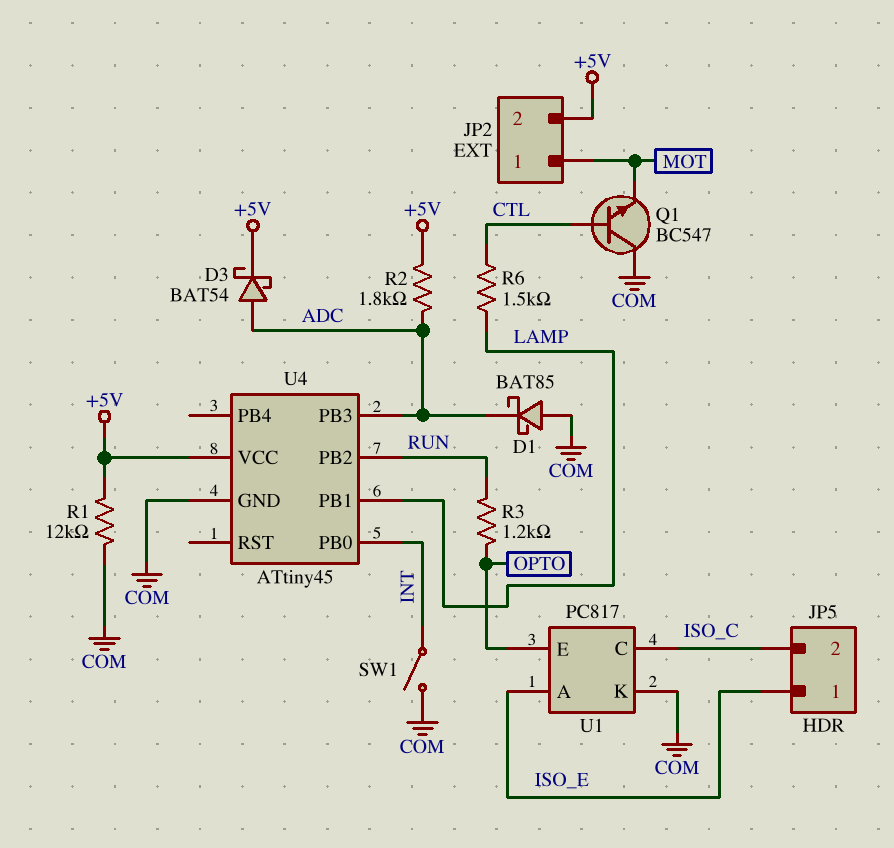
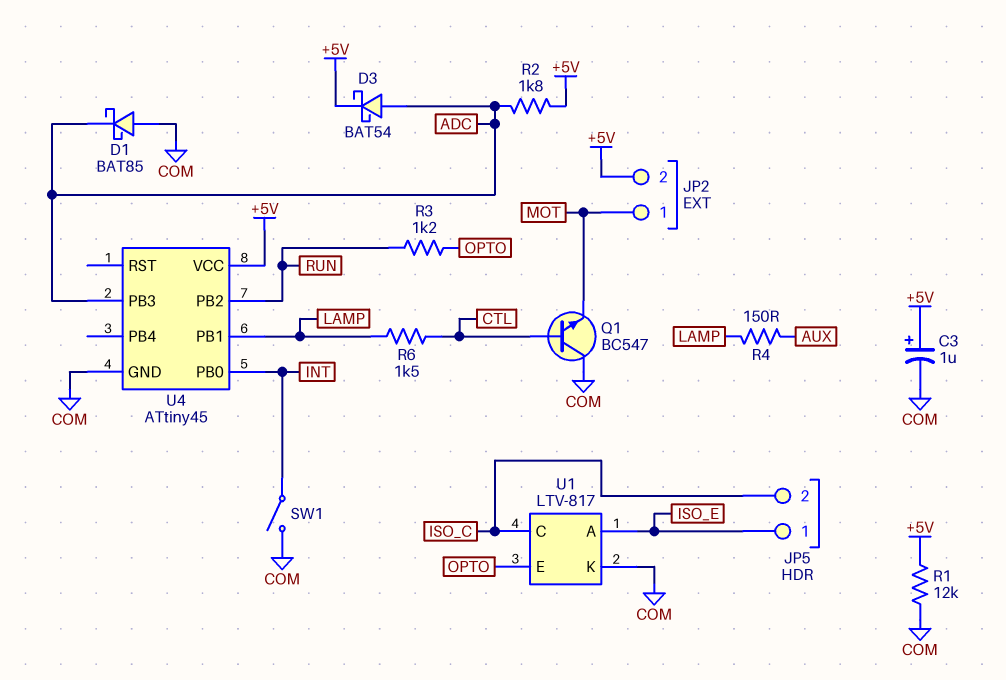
C3: none -> 1uF (plus +5V, minus COM)
R4: none -> 150 (AUX, LAMP)
U1: PC817 -> LTV-817

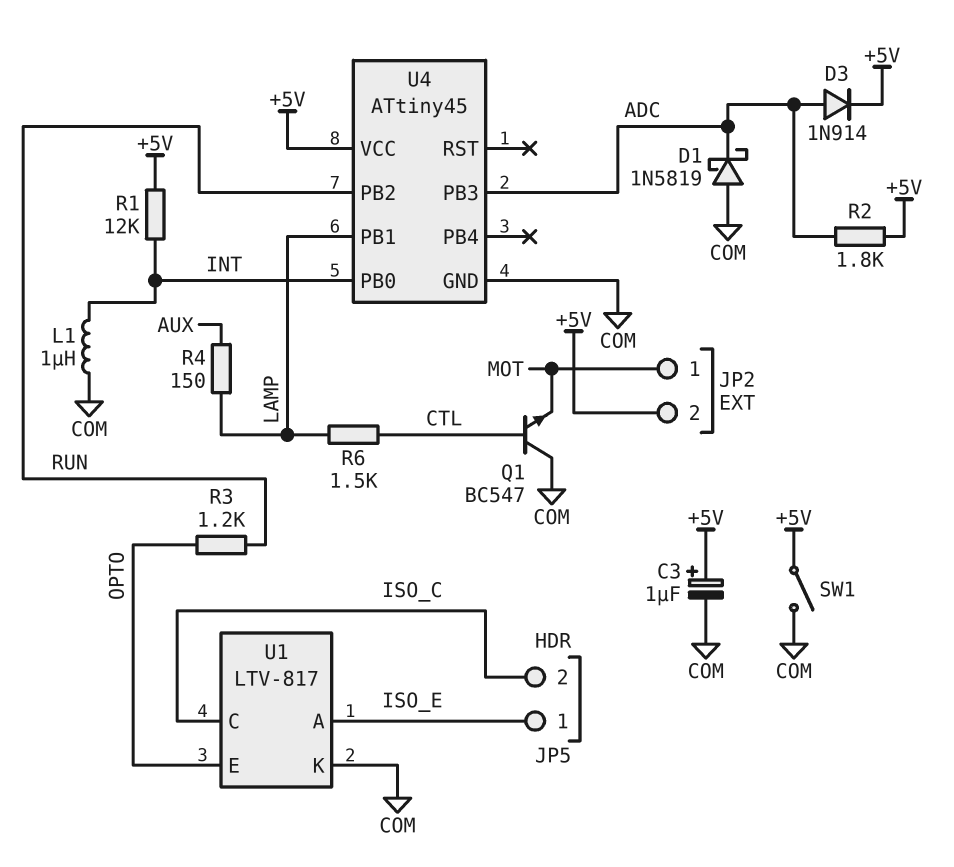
D1: schottky BAT85 (A COM, K ADC) -> schottky 1N5819 (A COM, K ADC)
D3: schottky BAT54 (A ADC, K +5V) -> diode 1N914 (A ADC, K +5V)
L1: none -> 1uH (COM, INT)
R1: 12k (+5V, COM) -> 12k (+5V, INT)
SW1: switch (COM, INT) -> switch (+5V, COM)

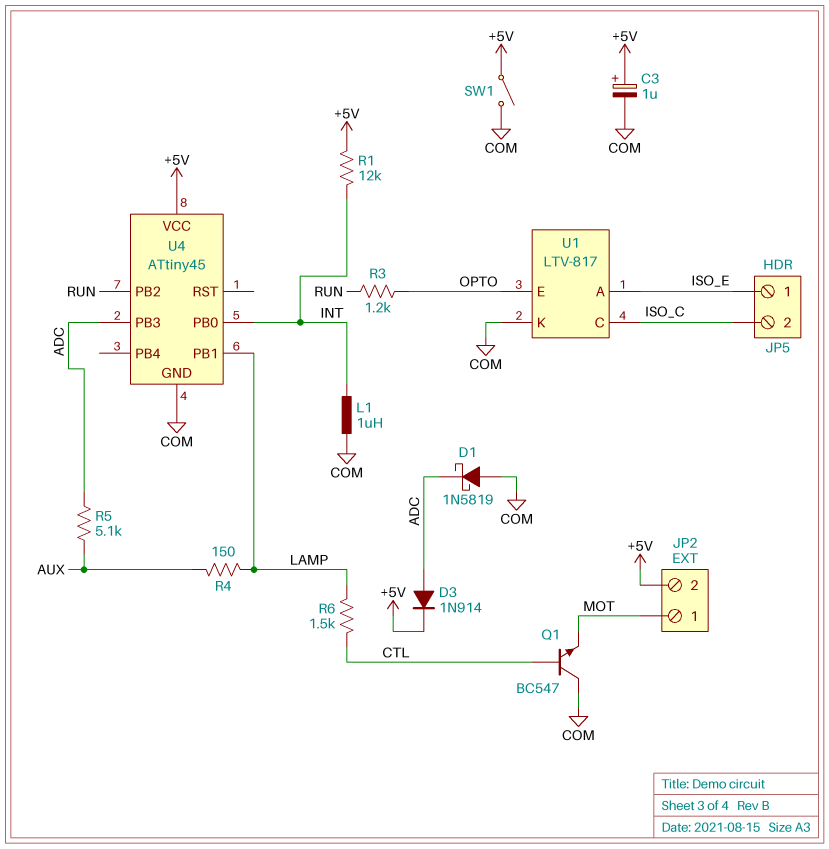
R2: 1.8k (+5V, ADC) -> none
R5: none -> 5.1k (ADC, AUX)

